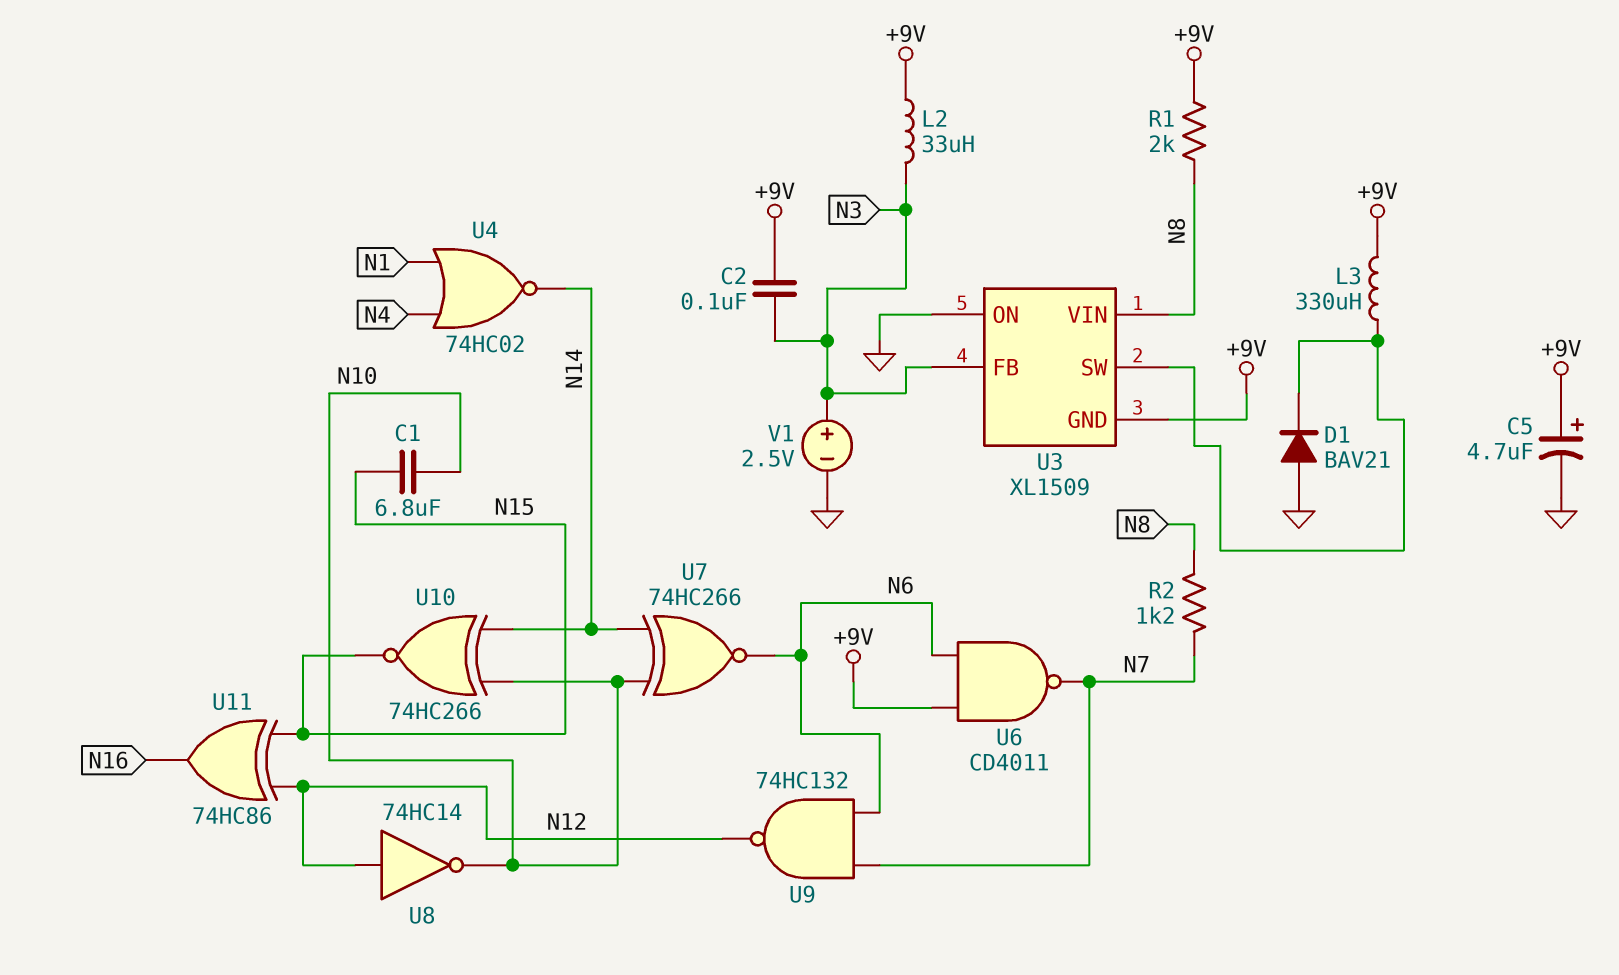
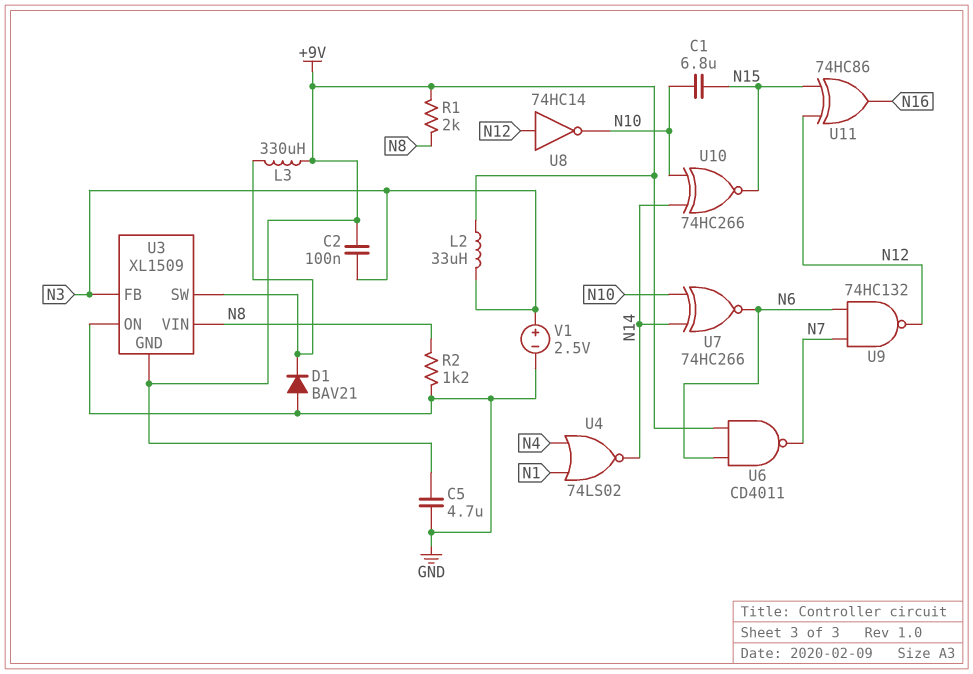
C5: 4.7uF (plus +9V, minus GND) -> 4.7uF (+9V, GND)
R2: 1.2k (N7, N8) -> 1.2k (GND, N8)
U4: NOR 74HC02 (in N1, in N4, out N14) -> NOR 74LS02 (in N1, in N4, out N14)

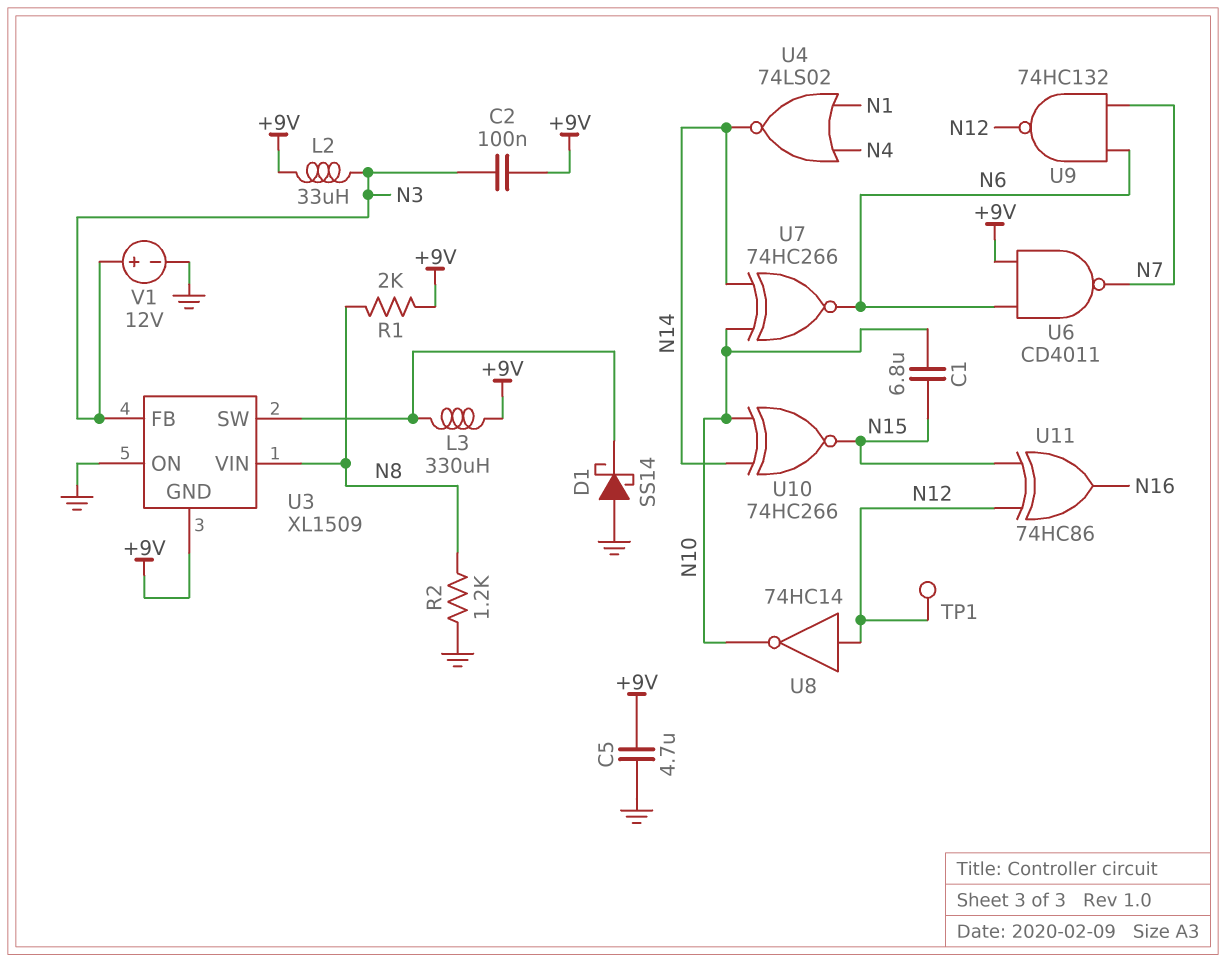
D1: diode BAV21 (A GND, K U3/SW) -> schottky SS14 (A GND, K U3/SW)
TP1: none -> test point (N12)
V1: 2.5V (plus N3, minus GND) -> 12V (plus N3, minus GND)

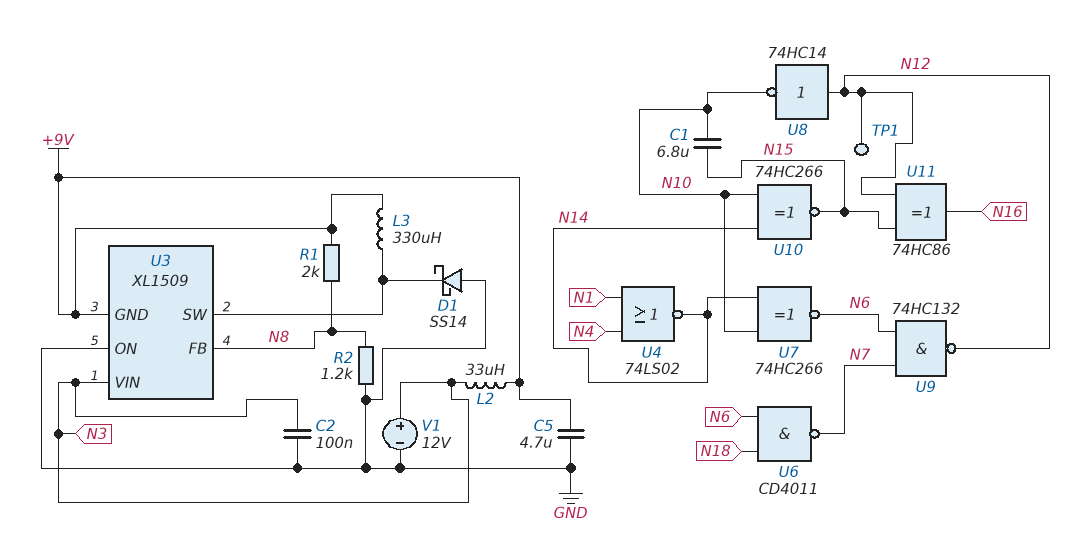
C2: 100nF (+9V, N3) -> 100nF (GND, N3)
U3 pin FB: N3 -> N8
U3 pin VIN: N8 -> N3
U6: NAND CD4011 (in +9V, in N6, out N7) -> NAND CD4011 (in N6, in N18, out N7)

